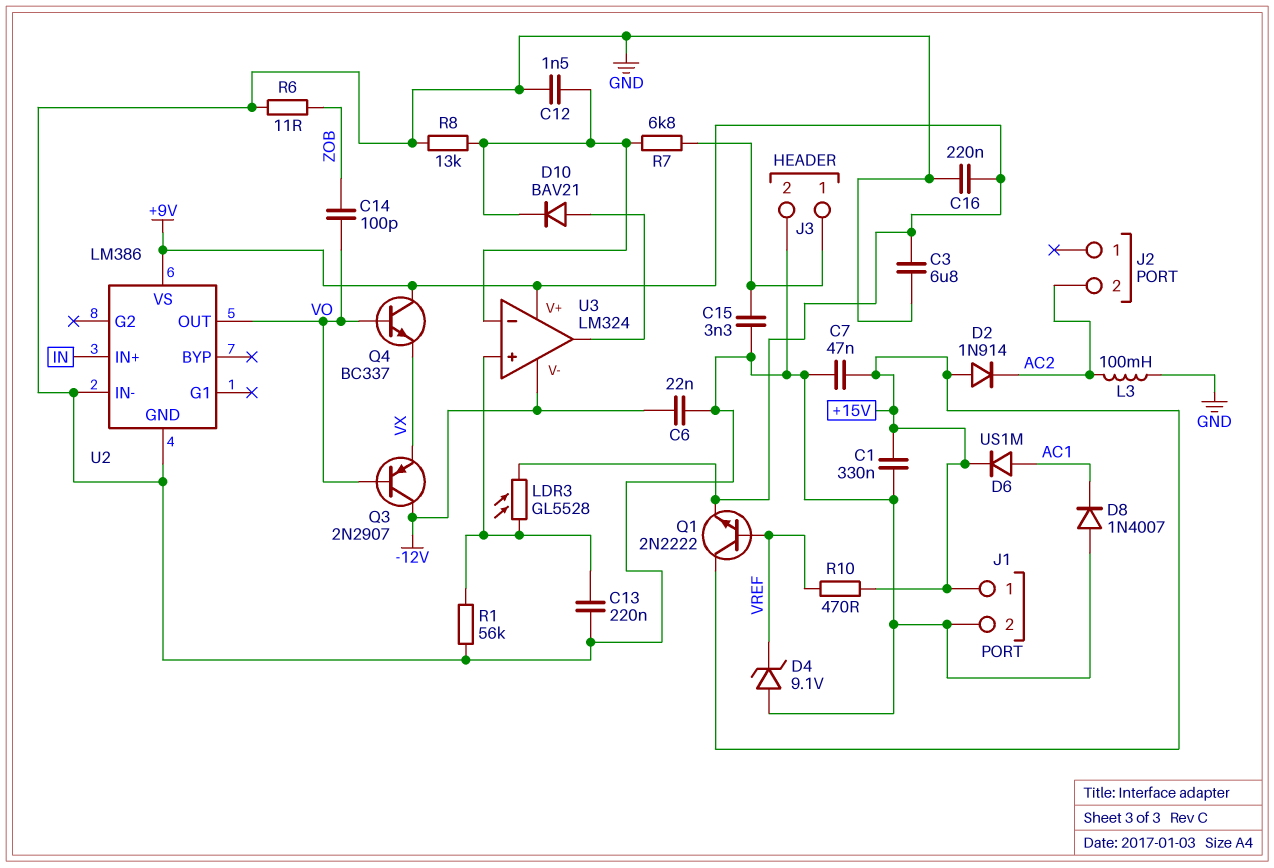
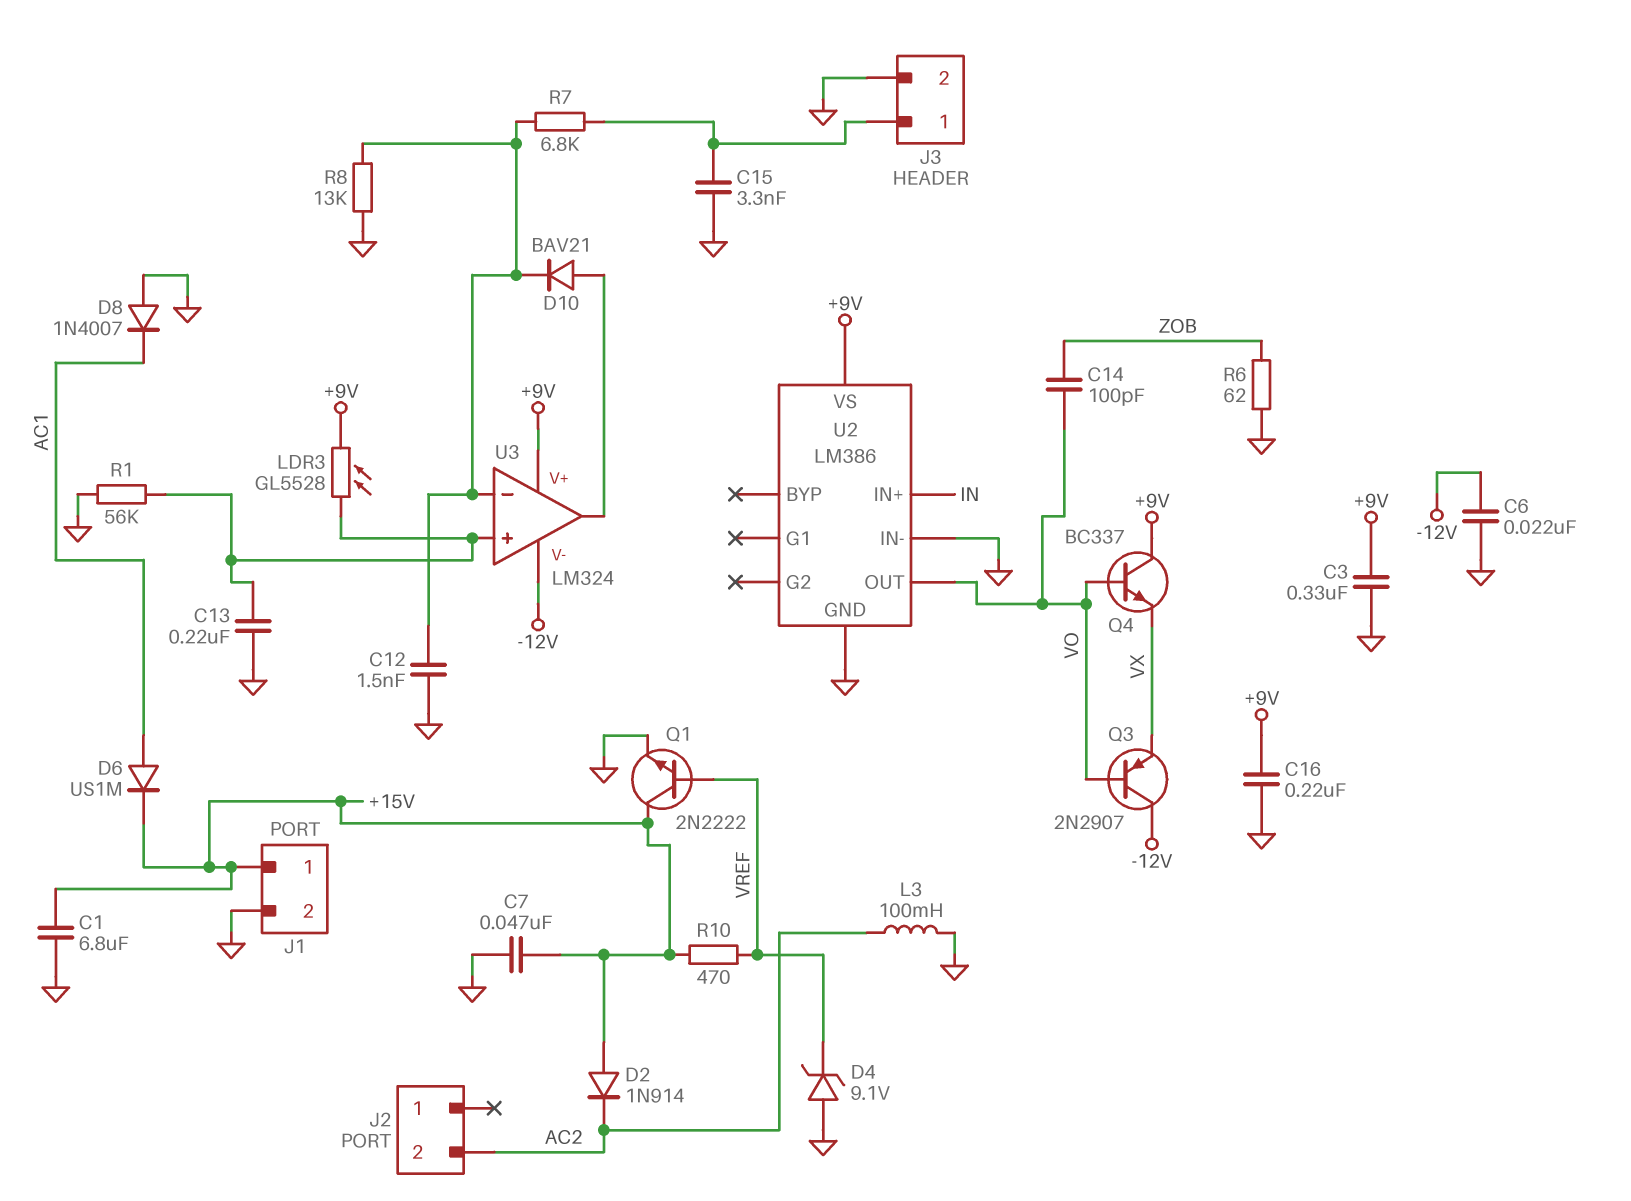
C1: 330nF (+15V, GND) -> 6.8uF (+15V, GND)
C3: 6.8uF (+9V, GND) -> 330nF (+9V, GND)
Q1: NPN 2N2222 (B VREF, C +15V, E +9V) -> NPN 2N2222 (B VREF, C +15V, E GND)
R6: 11 (GND, ZOB) -> 62 (GND, ZOB)

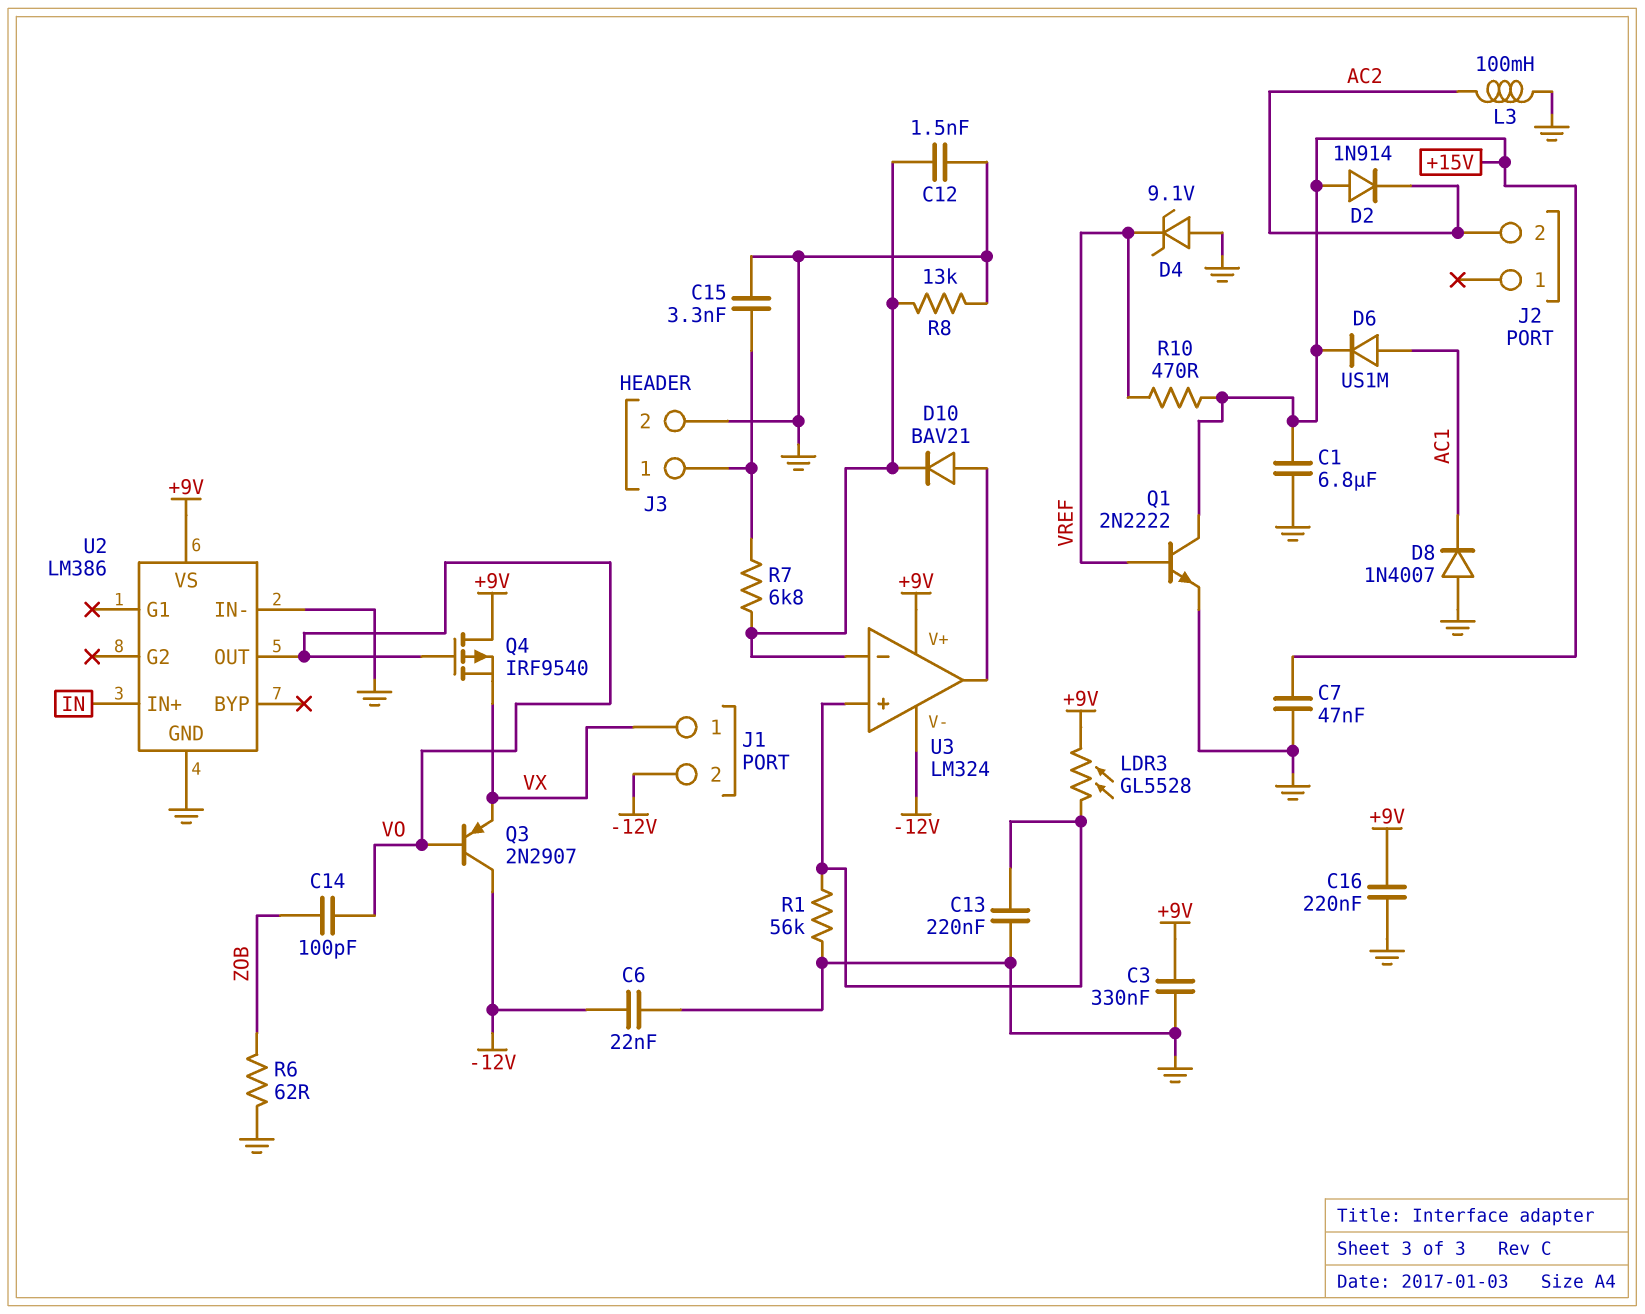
J1 pin 1: +15V -> VX
J1 pin 2: GND -> -12V
Q4: NPN BC337 (B VO, C +9V, E VX) -> PMOS IRF9540 (G VO, D +9V, S VX)

